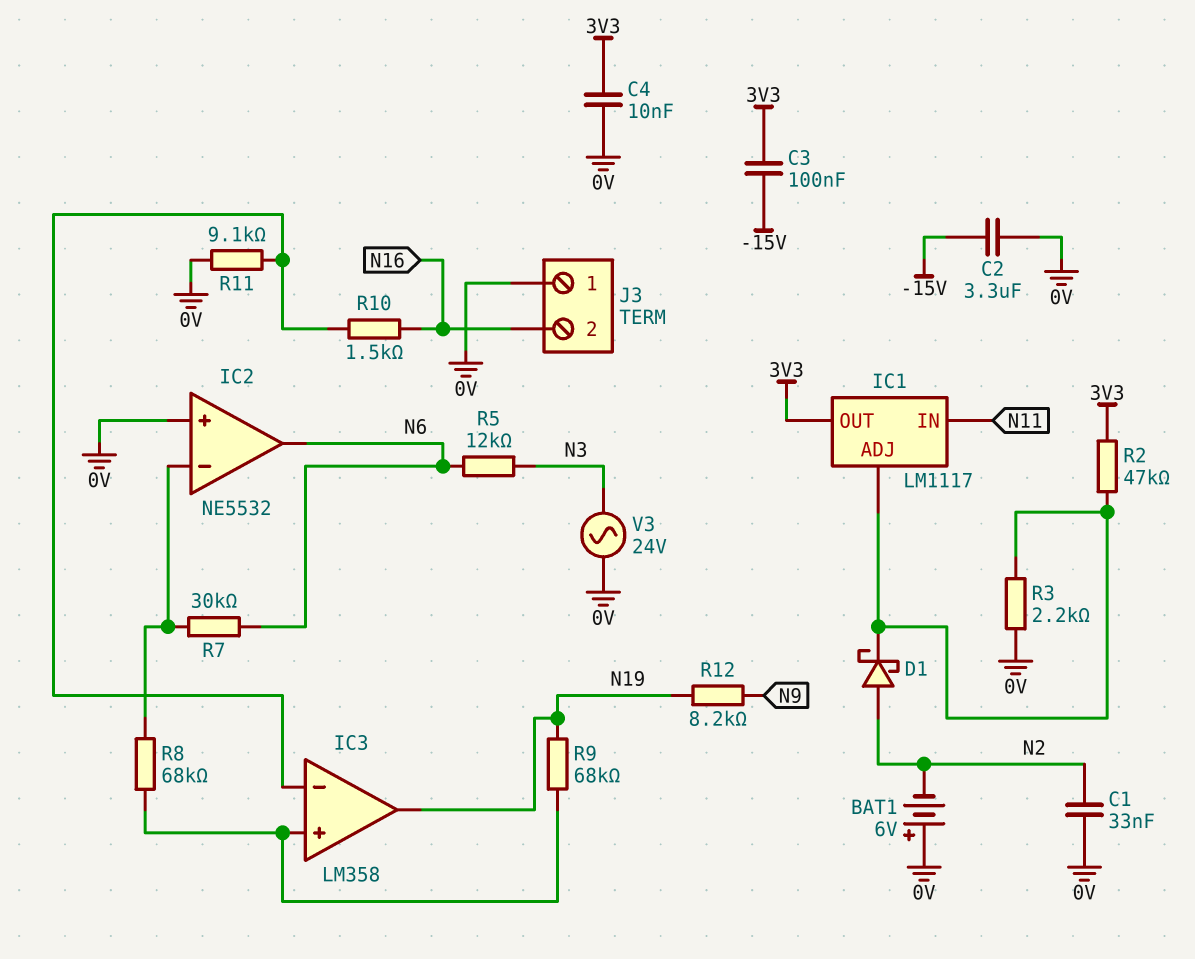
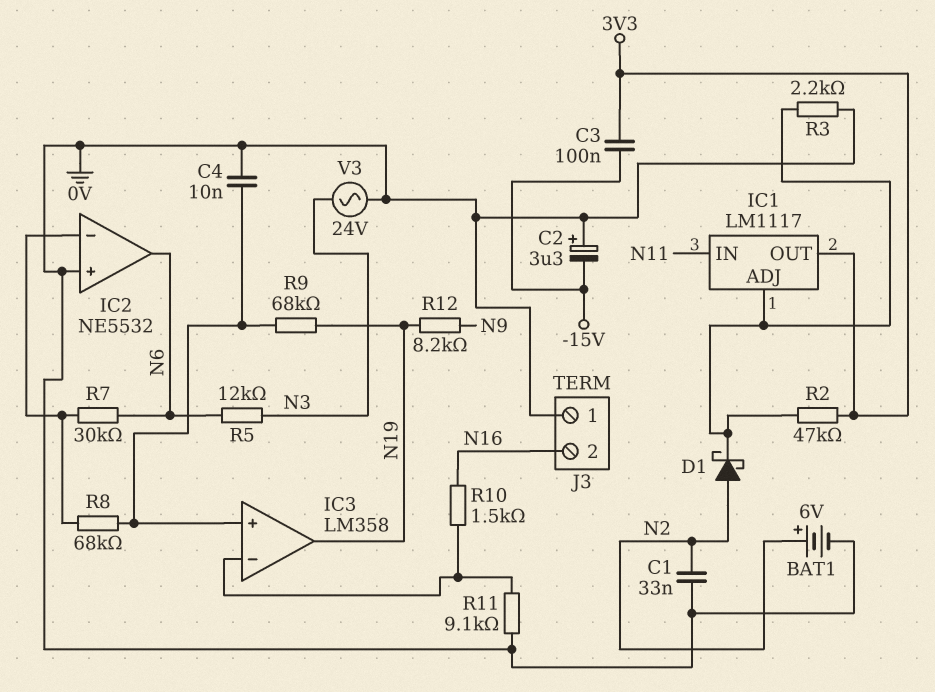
BAT1: 6V (plus 0V, minus N2) -> 6V (plus N2, minus 0V)
C2: 3.3uF (-15V, 0V) -> 3.3uF (plus 0V, minus -15V)
C4: 10nF (0V, 3V3) -> 10nF (0V, IC3/in+)

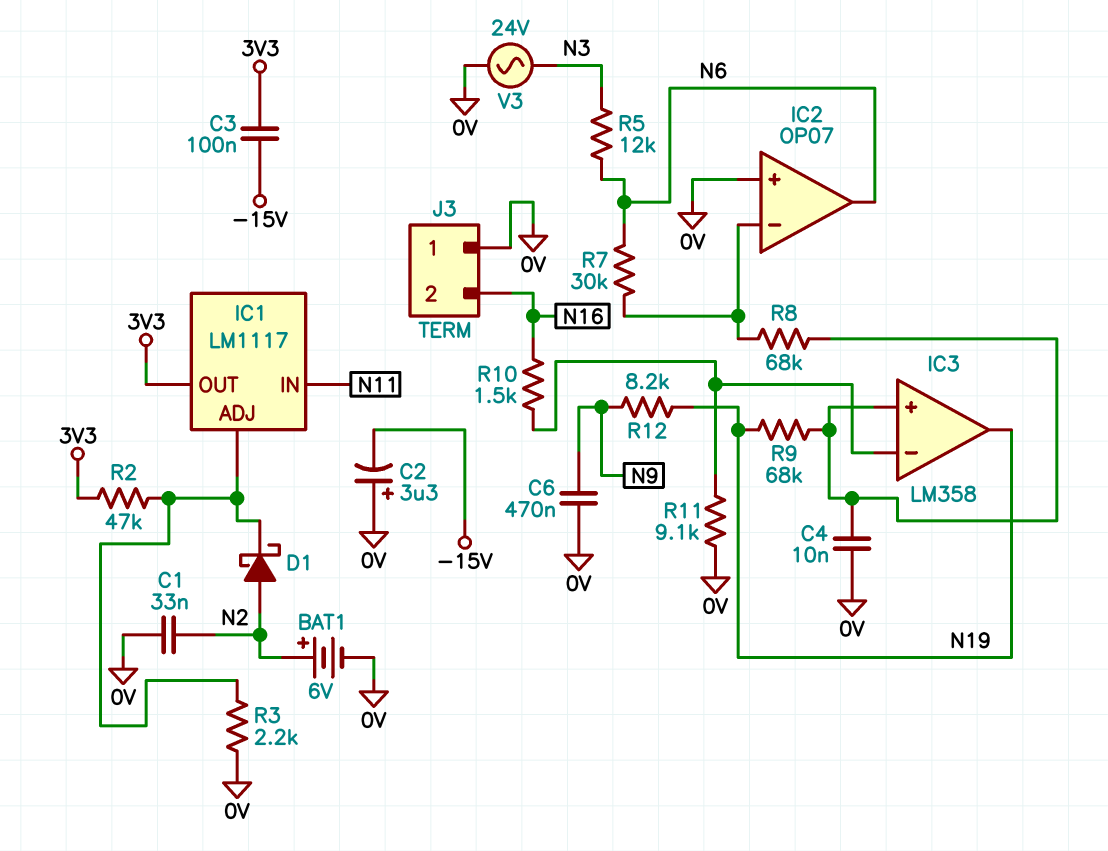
C6: none -> 470nF (0V, N9)
IC2: NE5532 -> OP07

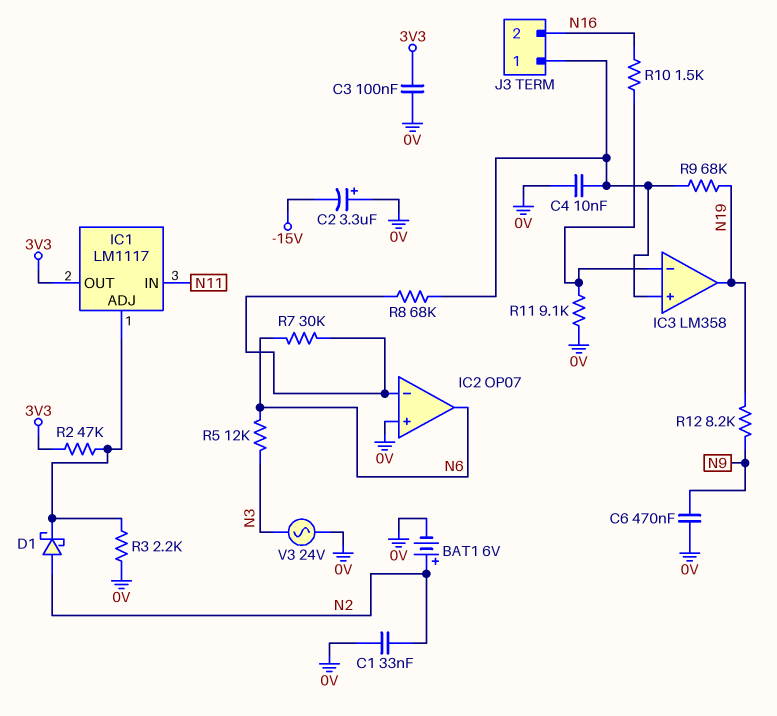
C3: 100nF (-15V, 3V3) -> 100nF (0V, 3V3)
J3 pin 1: 0V -> IC3/in+

